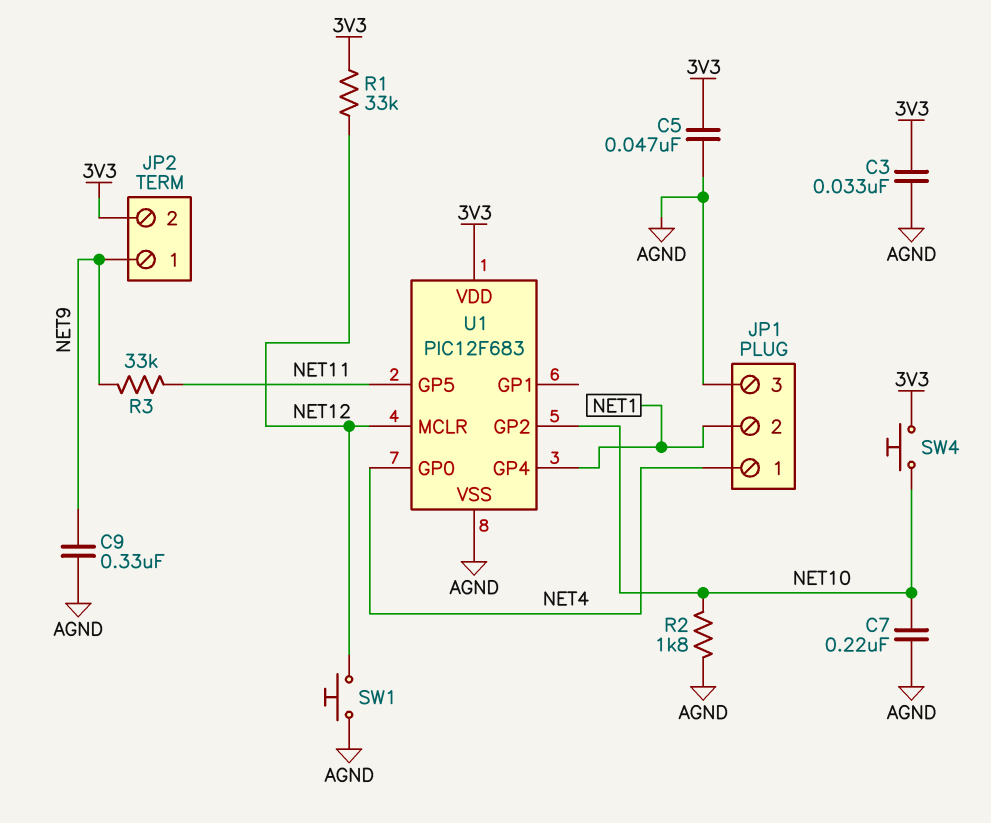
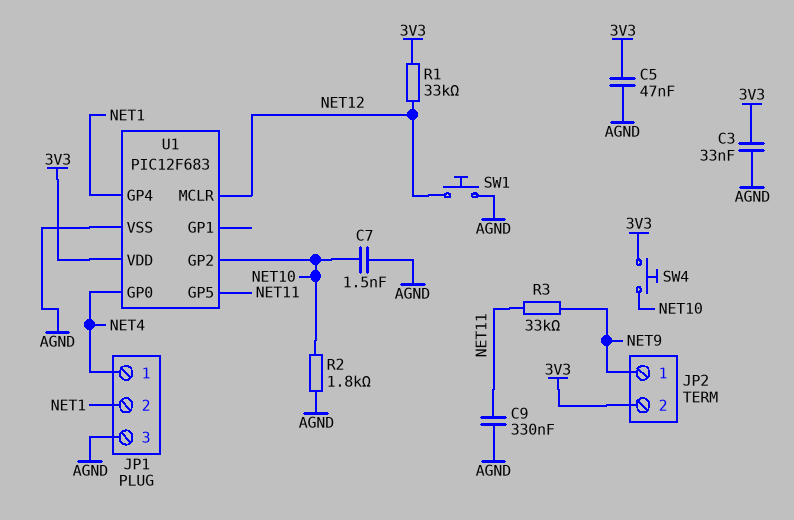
C7: 220nF (AGND, NET10) -> 1.5nF (AGND, NET10)
C9: 330nF (AGND, NET9) -> 330nF (AGND, NET11)

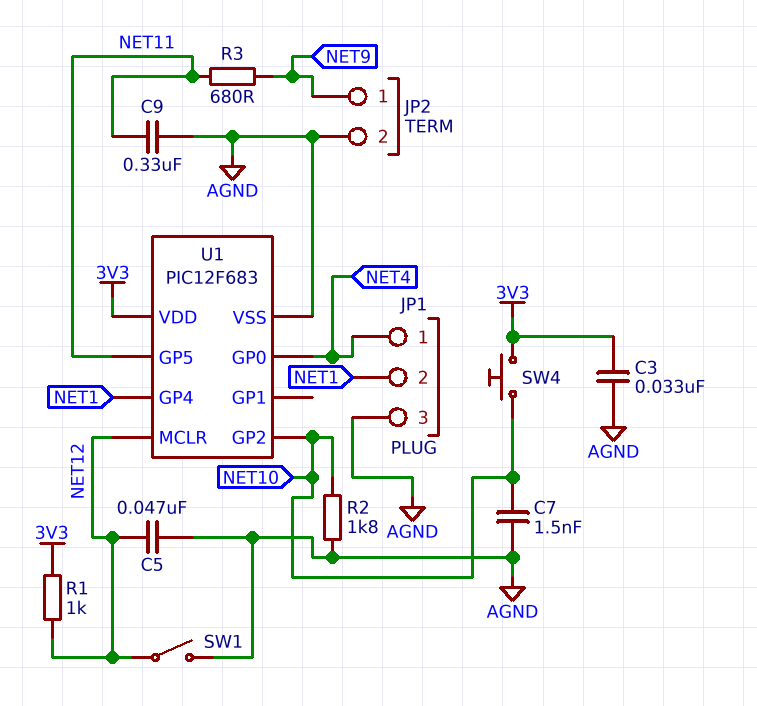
C5: 47nF (3V3, AGND) -> 47nF (AGND, NET12)
JP2 pin 2: 3V3 -> AGND
R1: 33k (3V3, NET12) -> 1k (3V3, NET12)
R3: 33k (NET9, NET11) -> 680 (NET9, NET11)
SW1: button (AGND, NET12) -> switch (AGND, NET12)

